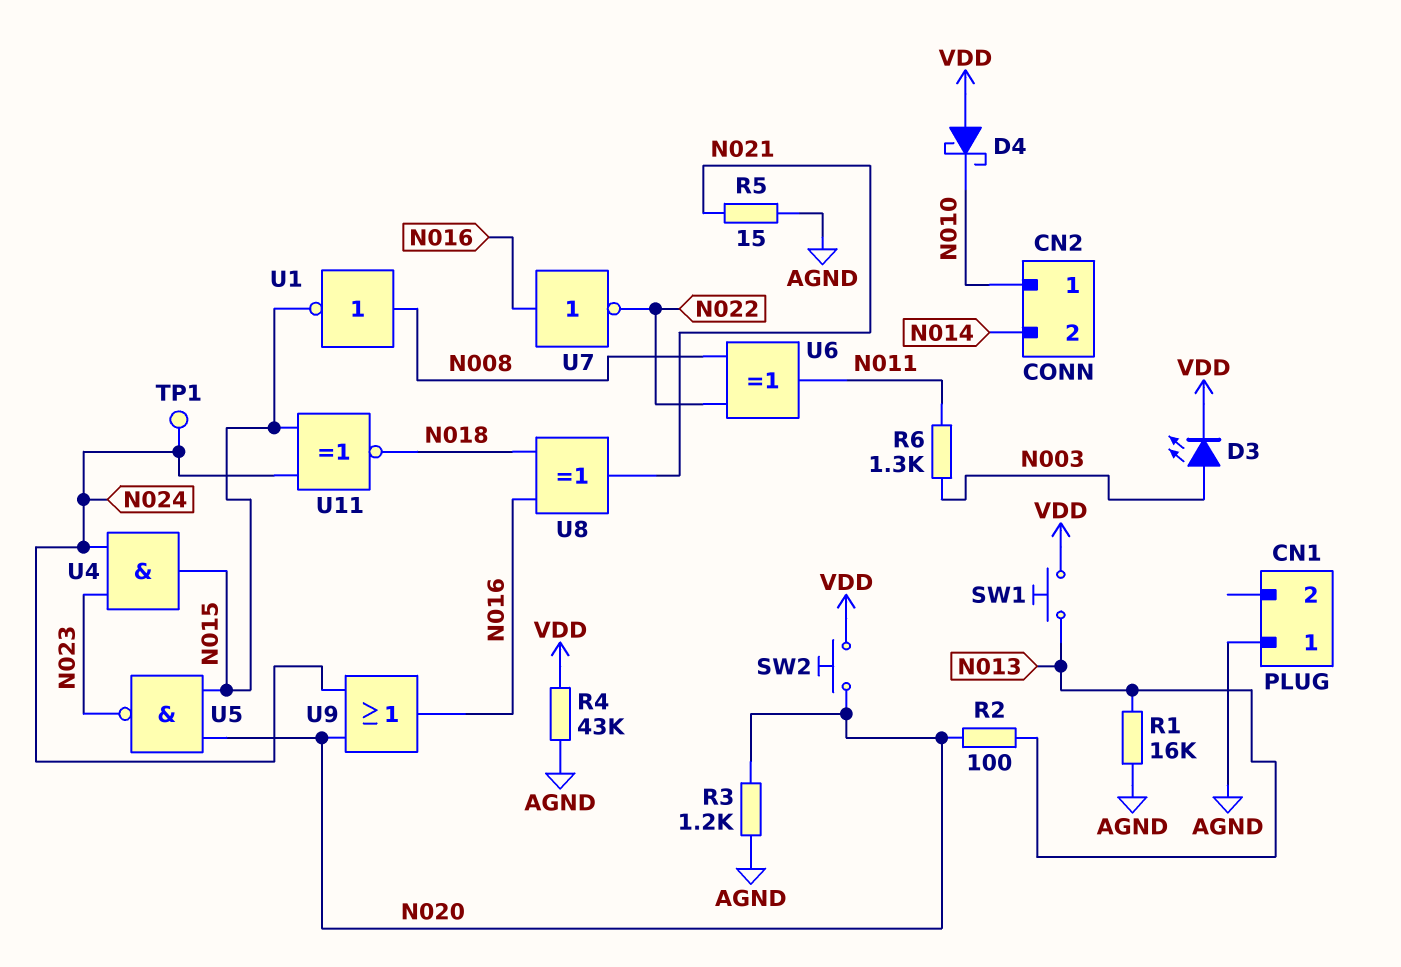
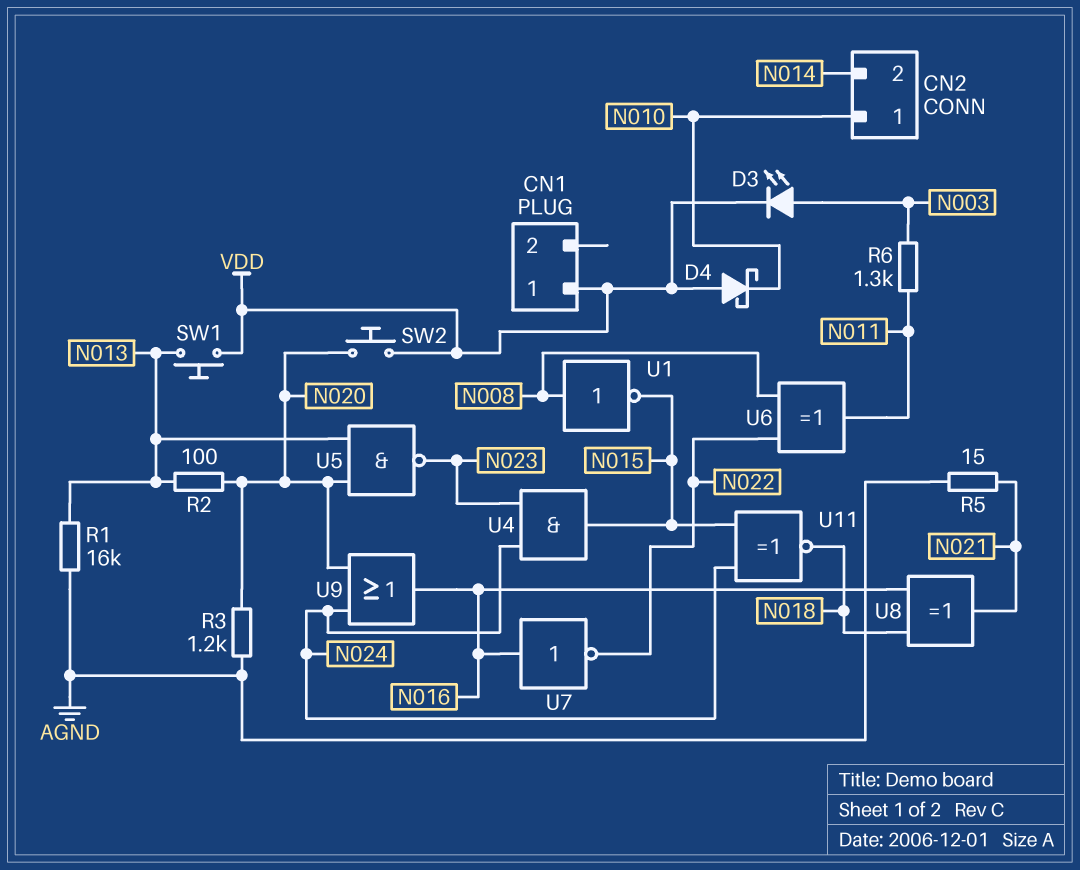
CN1 pin 1: AGND -> VDD
R4: 43k (AGND, VDD) -> none
TP1: test point (N024) -> none
U5: NAND (in N015, in N020, out N023) -> NAND (in N013, in N020, out N023)

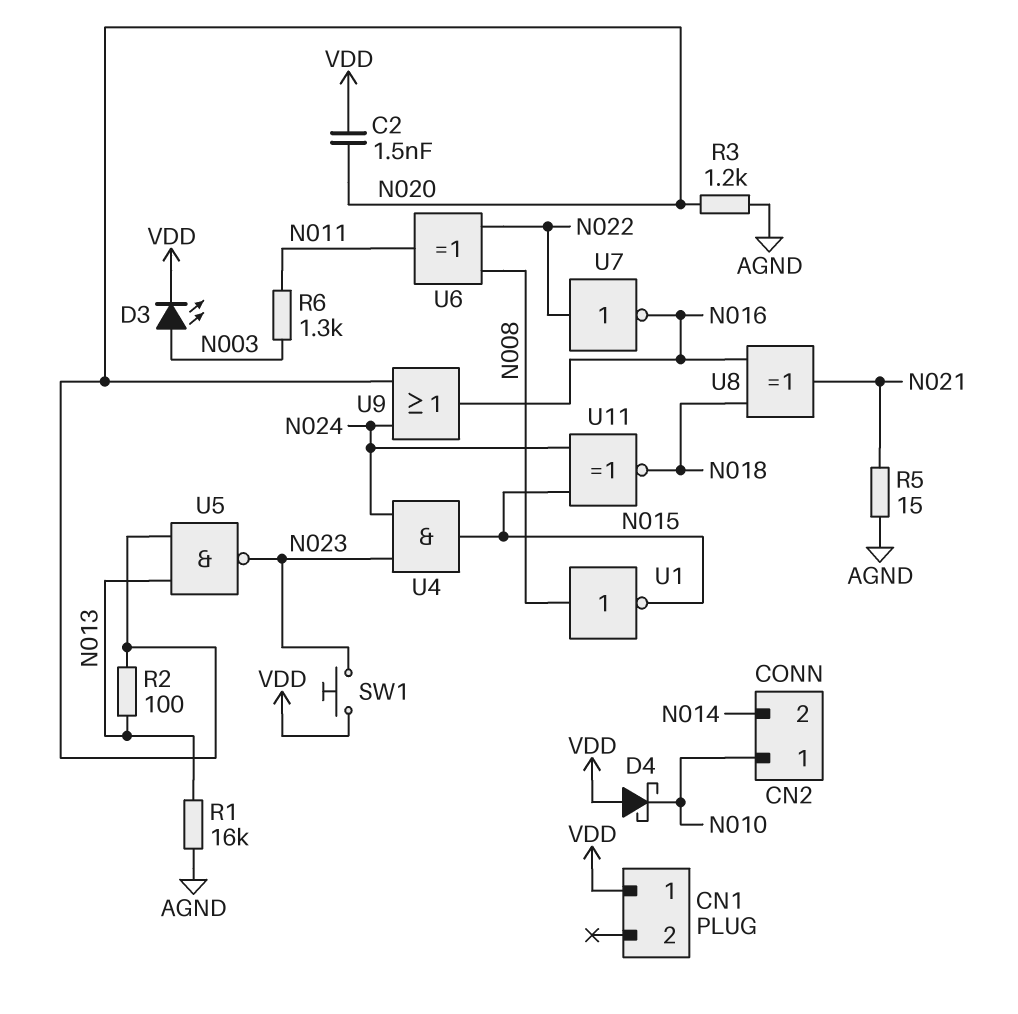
C2: none -> 1.5nF (N020, VDD)
SW1: button (N013, VDD) -> button (N023, VDD)
SW2: button (N020, VDD) -> none
U7: NOT (in N016, out N022) -> NOT (in N022, out N016)

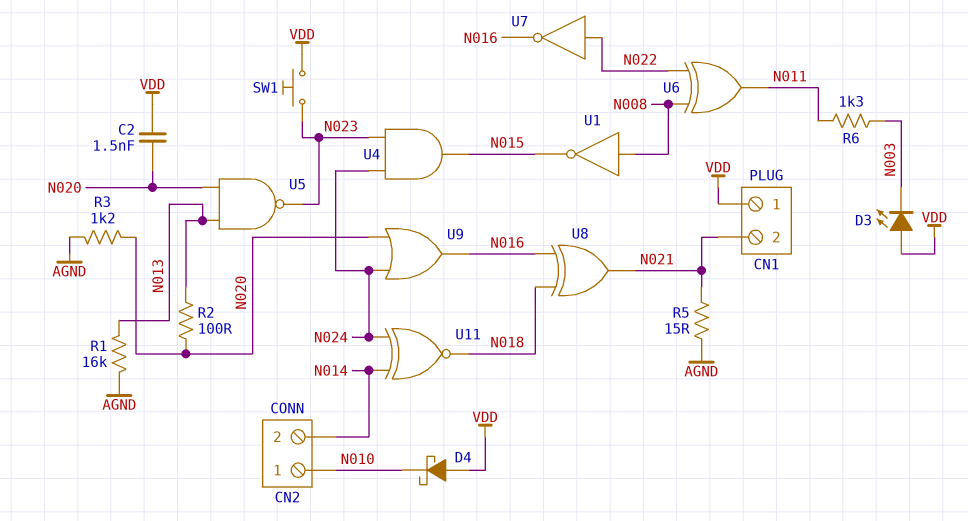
CN1 pin 2: none -> N021
D3: LED (A N003, K VDD) -> LED (A VDD, K N003)
U11: XNOR (in N015, in N024, out N018) -> XNOR (in N014, in N024, out N018)

